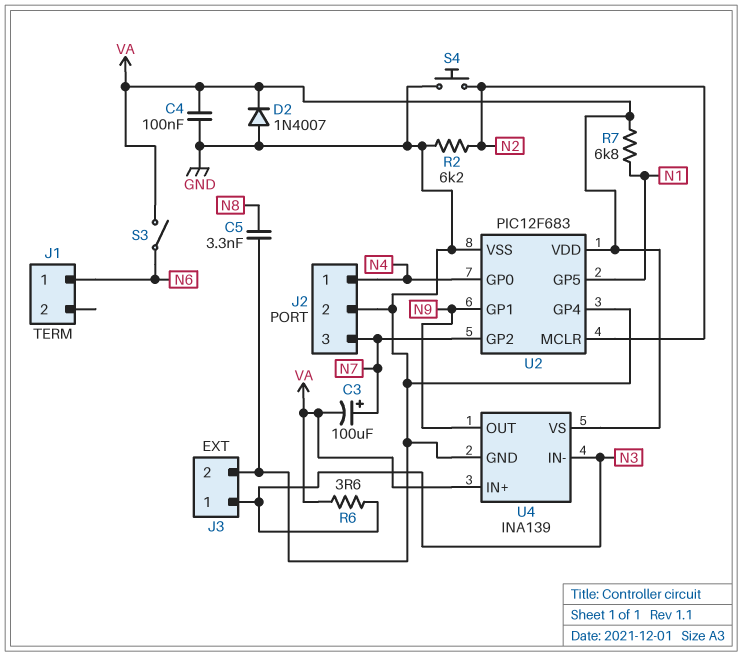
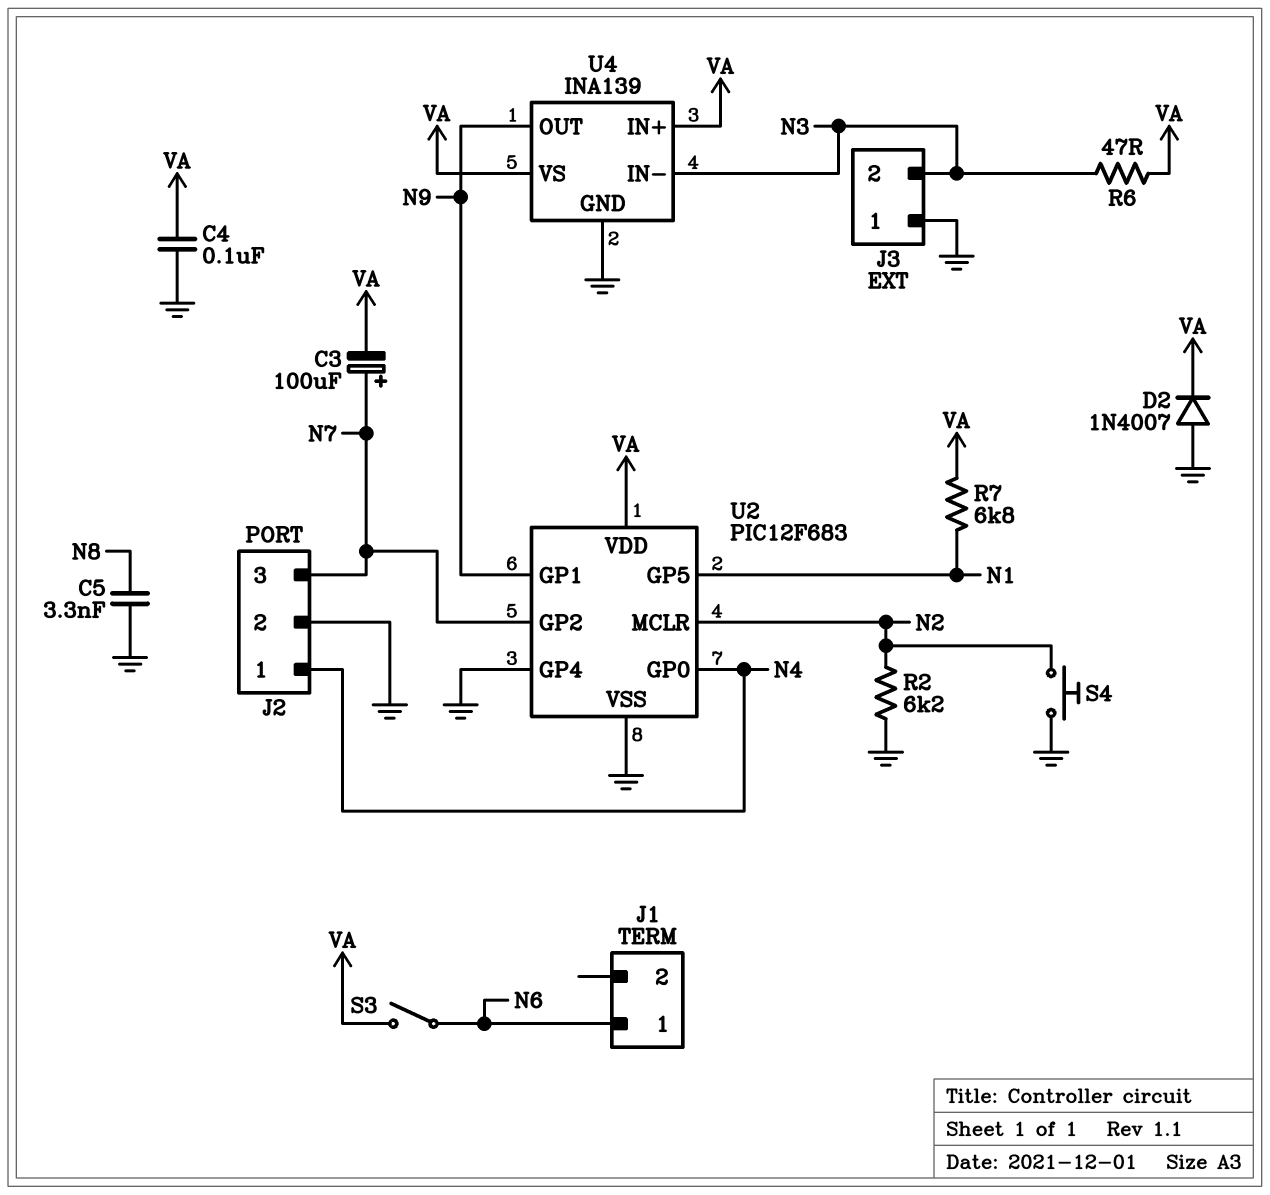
J3 pin 1: N3 -> GND
J3 pin 2: GND -> N3
R6: 3.6 (N3, VA) -> 47 (N3, VA)

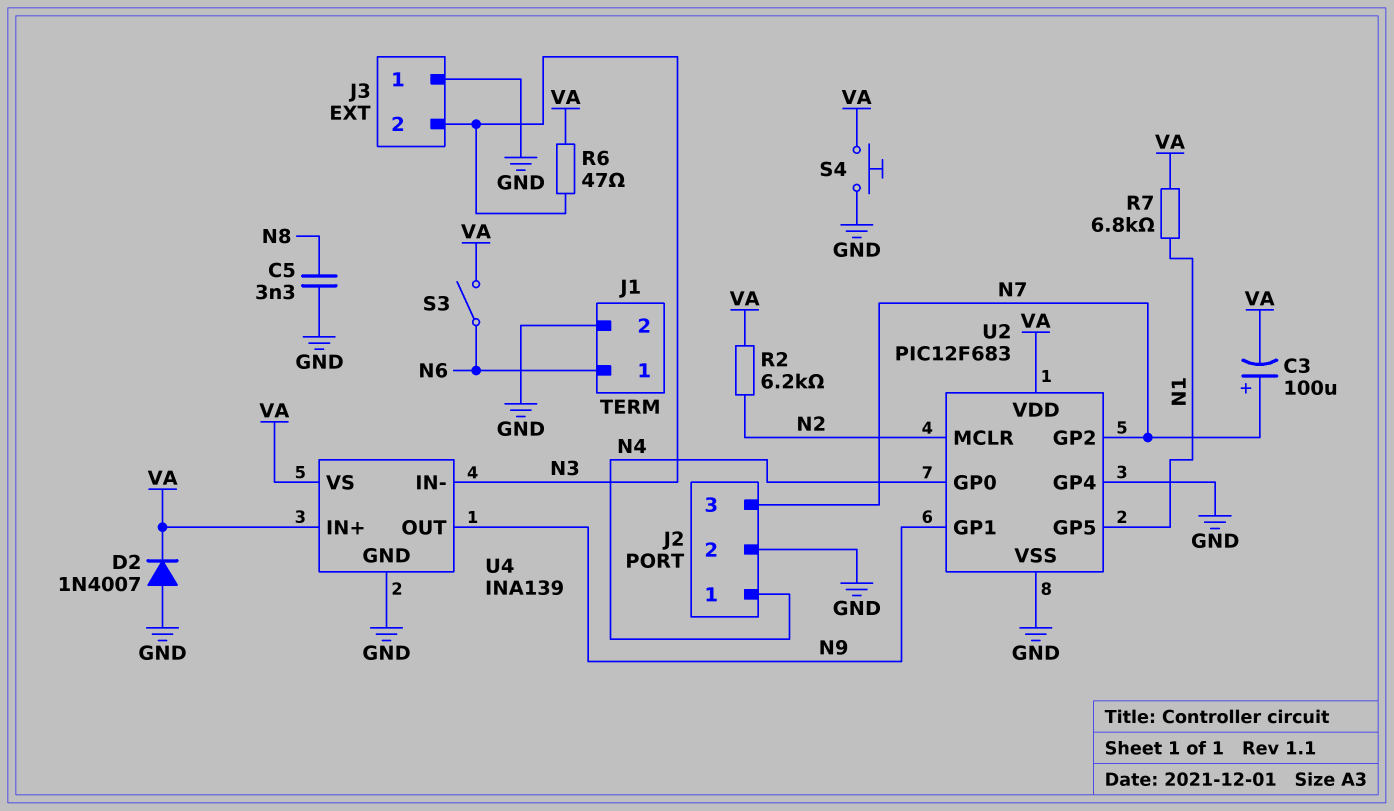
C4: 100nF (GND, VA) -> none
J1 pin 2: none -> GND
R2: 6.2k (GND, N2) -> 6.2k (N2, VA)
S4: button (GND, N2) -> button (GND, VA)

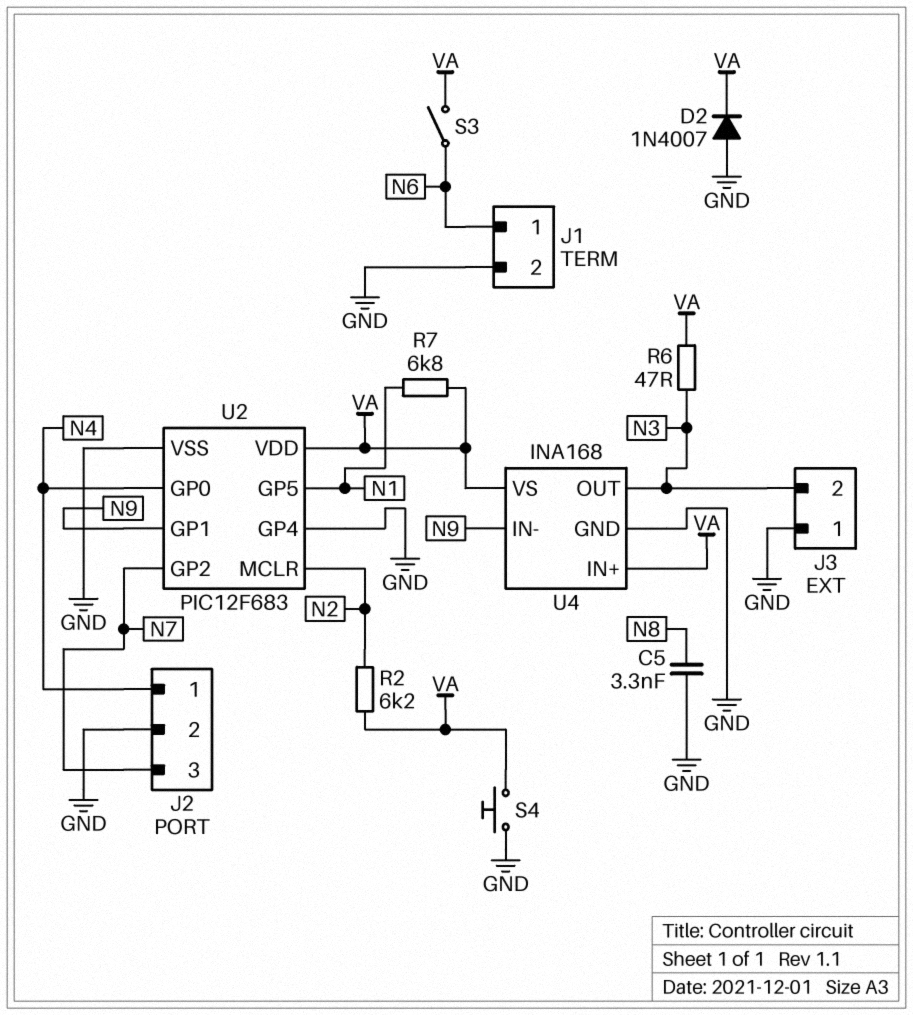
C3: 100uF (plus N7, minus VA) -> none
U4: INA139 -> INA168
U4 pin IN-: N3 -> N9
U4 pin OUT: N9 -> N3

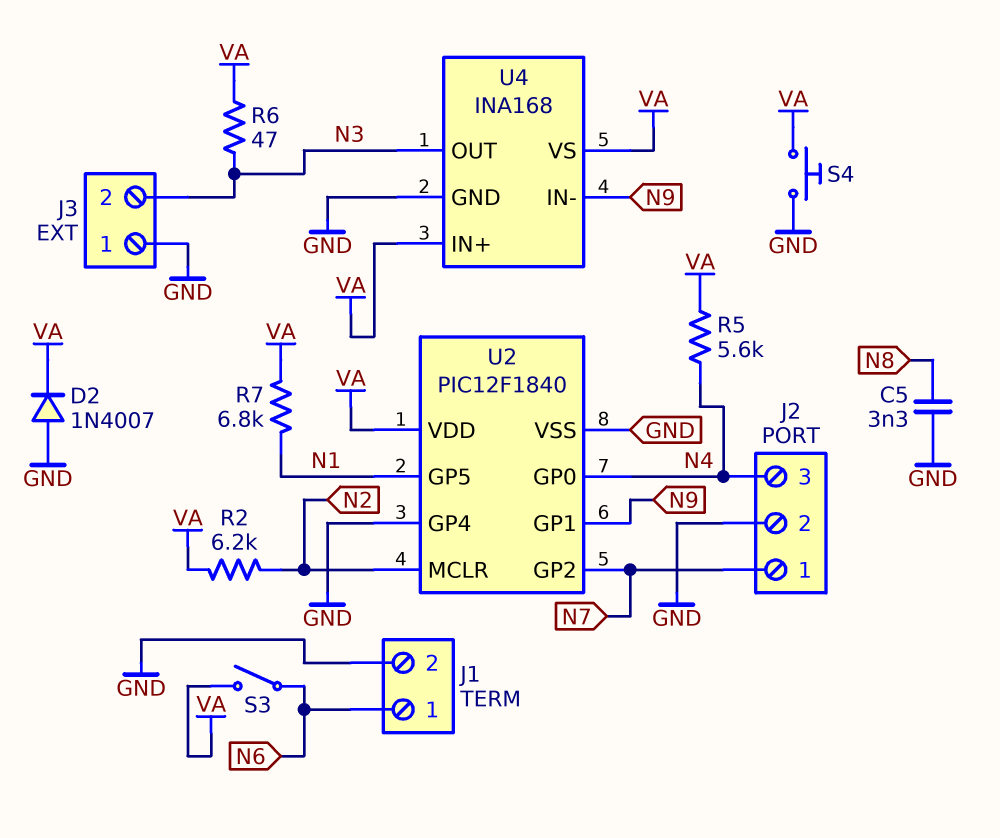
J2 pin 1: N4 -> N7
J2 pin 3: N7 -> N4
R5: none -> 5.6k (N4, VA)
U2: PIC12F683 -> PIC12F1840

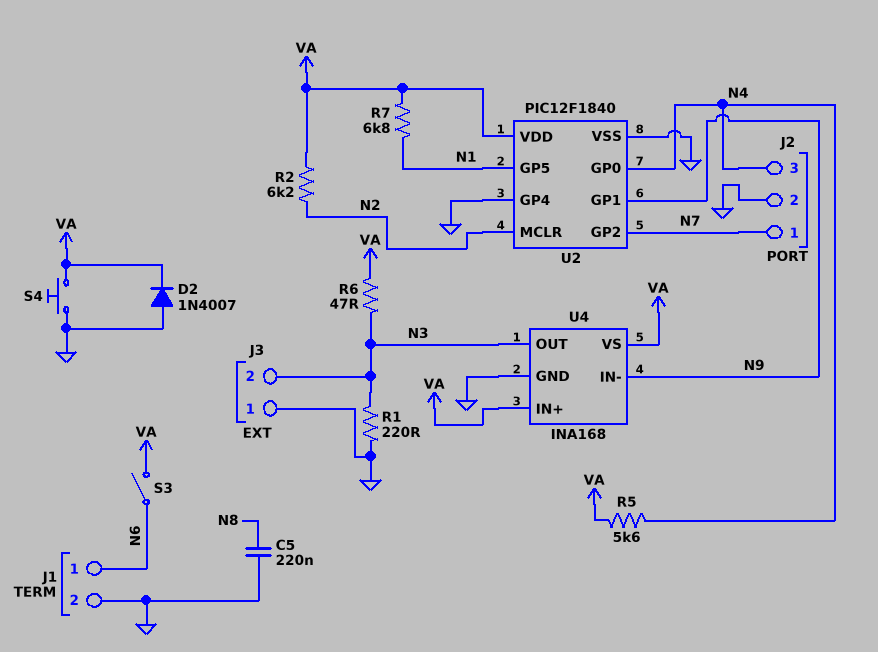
C5: 3.3nF (GND, N8) -> 220nF (GND, N8)
R1: none -> 220 (GND, N3)

